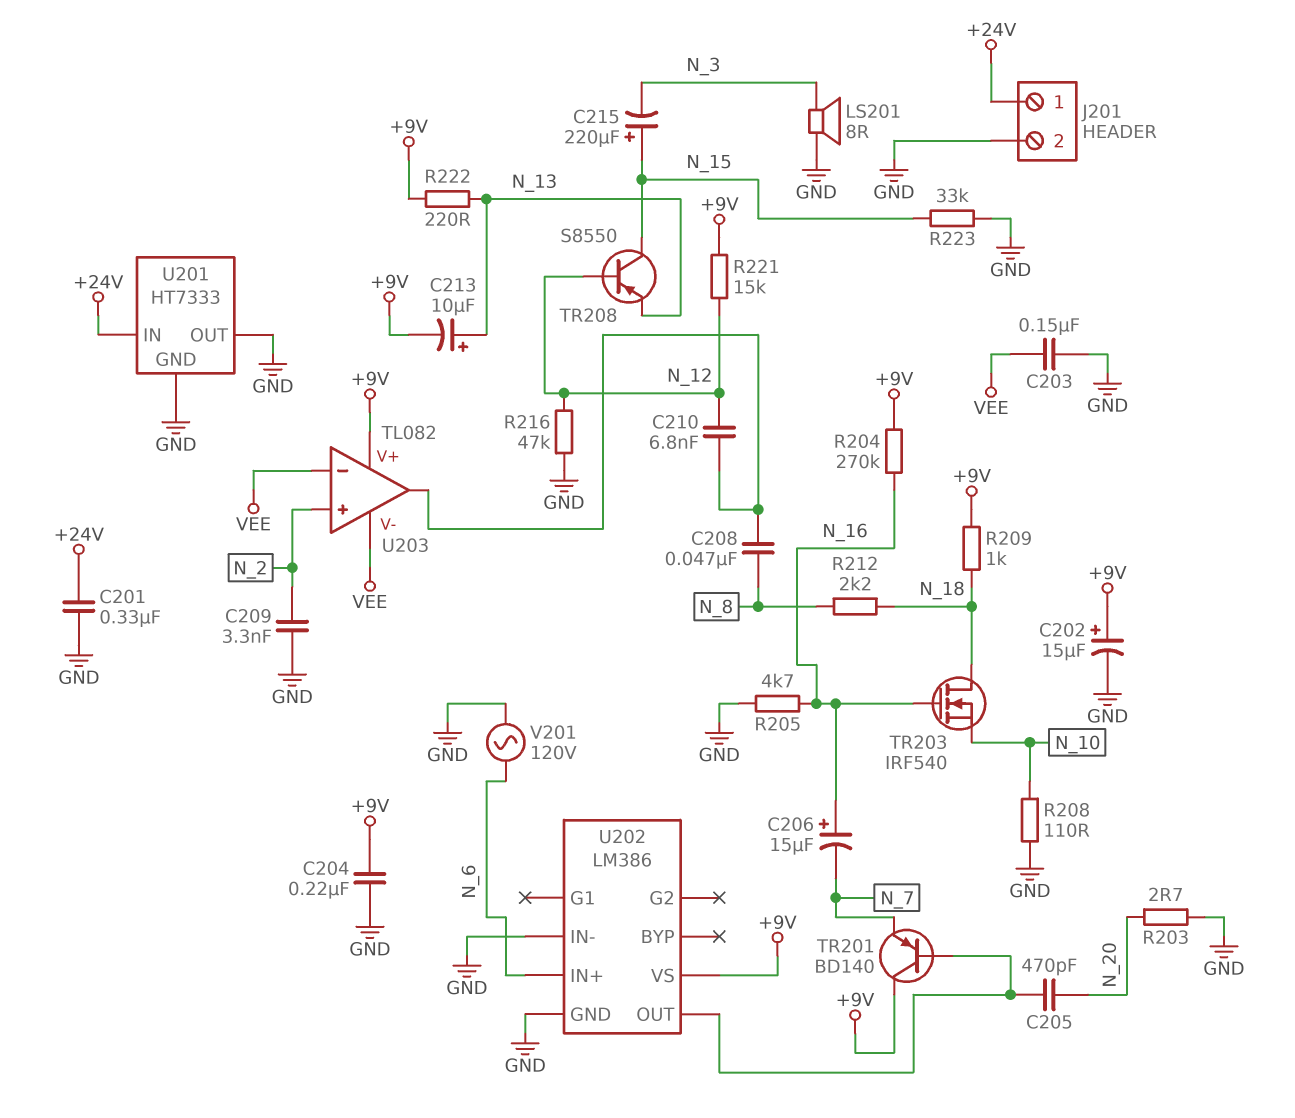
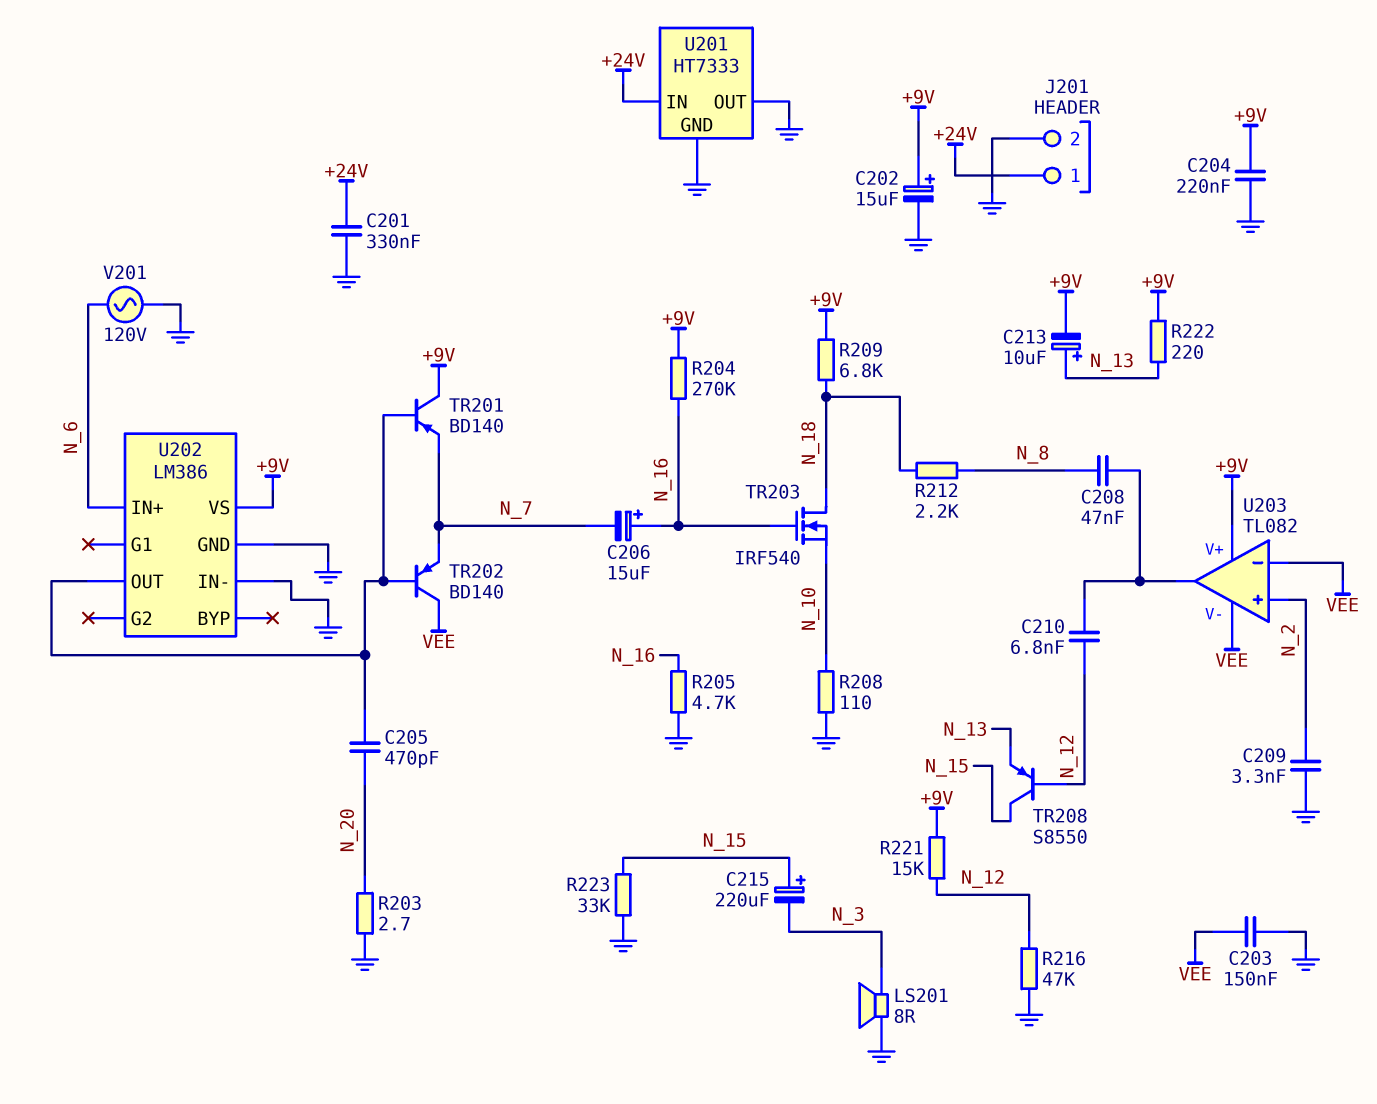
R209: 1k (+9V, N_18) -> 6.8k (+9V, N_18)
TR202: none -> PNP BD140 (B U202/OUT, C VEE, E N_7)

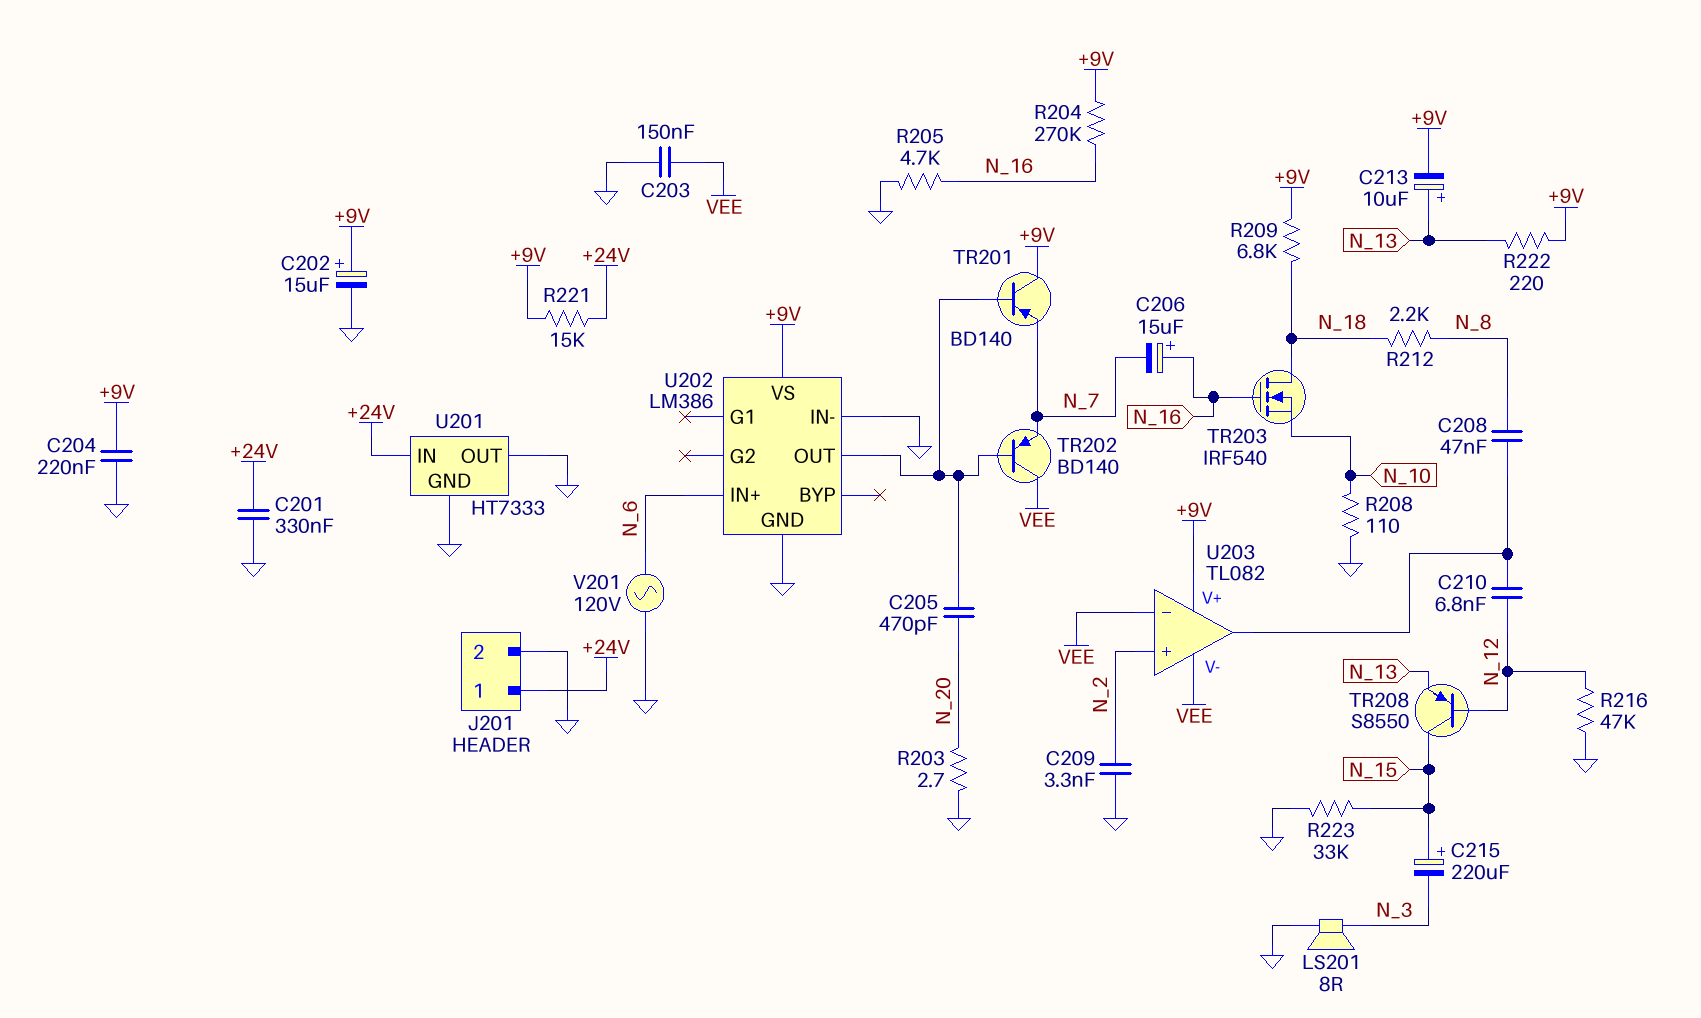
R221: 15k (+9V, N_12) -> 15k (+9V, +24V)

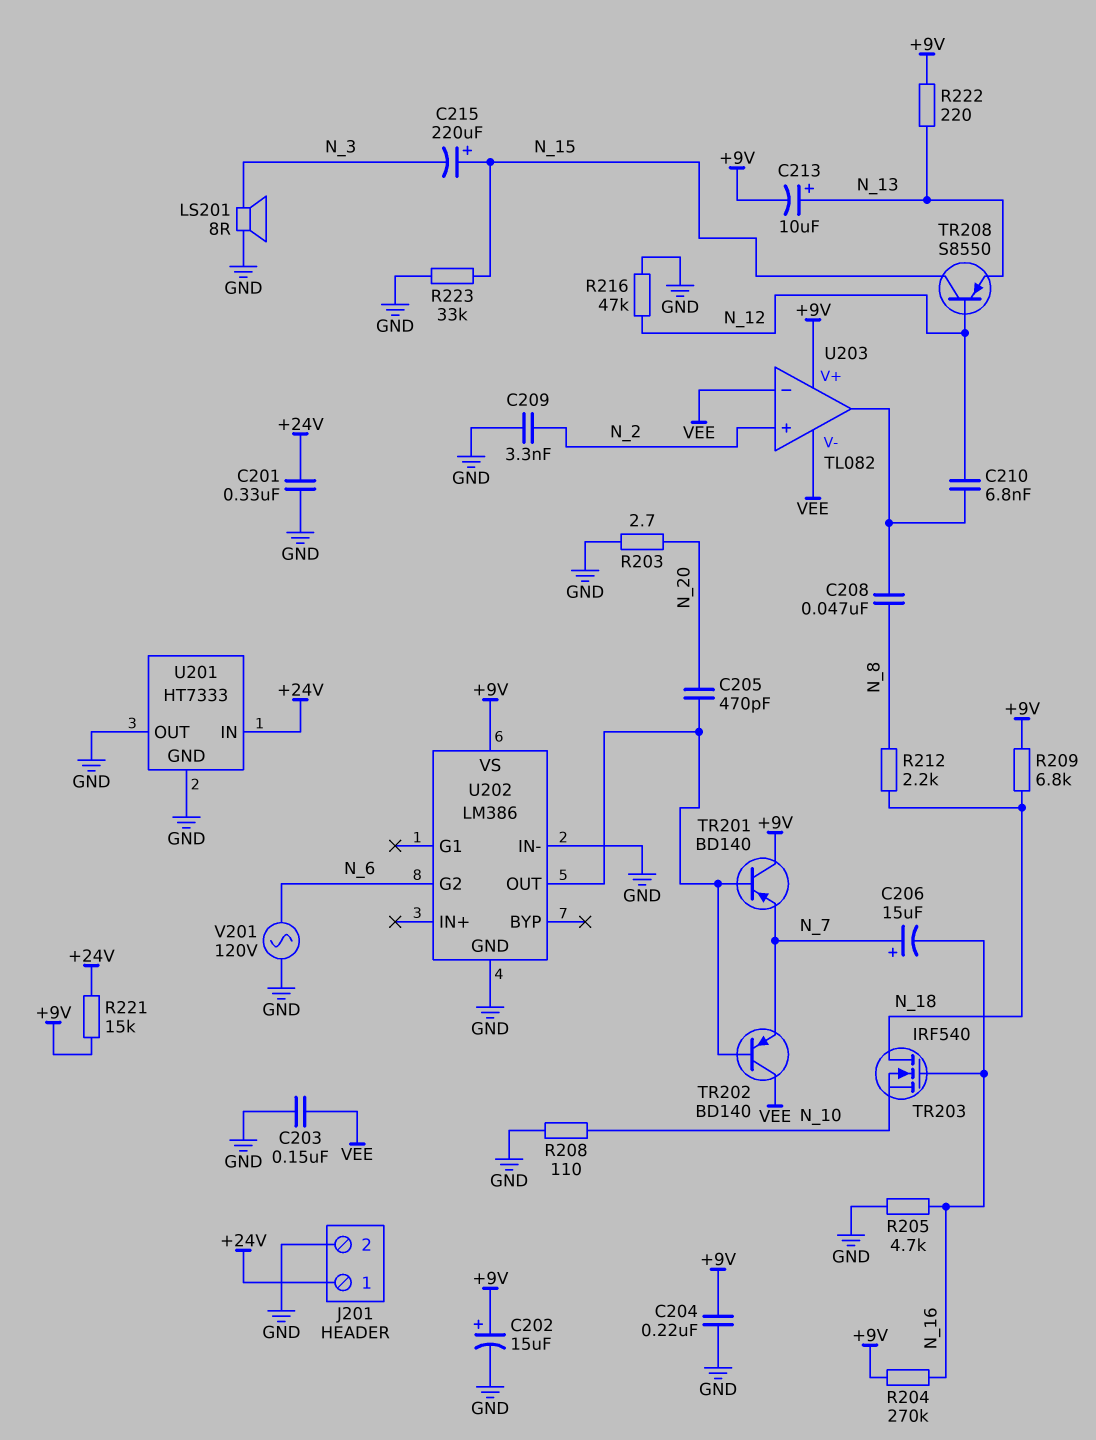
C206: 15uF (plus N_16, minus N_7) -> 15uF (plus N_7, minus N_16)
U202 pin G2: none -> N_6
U202 pin IN+: N_6 -> none

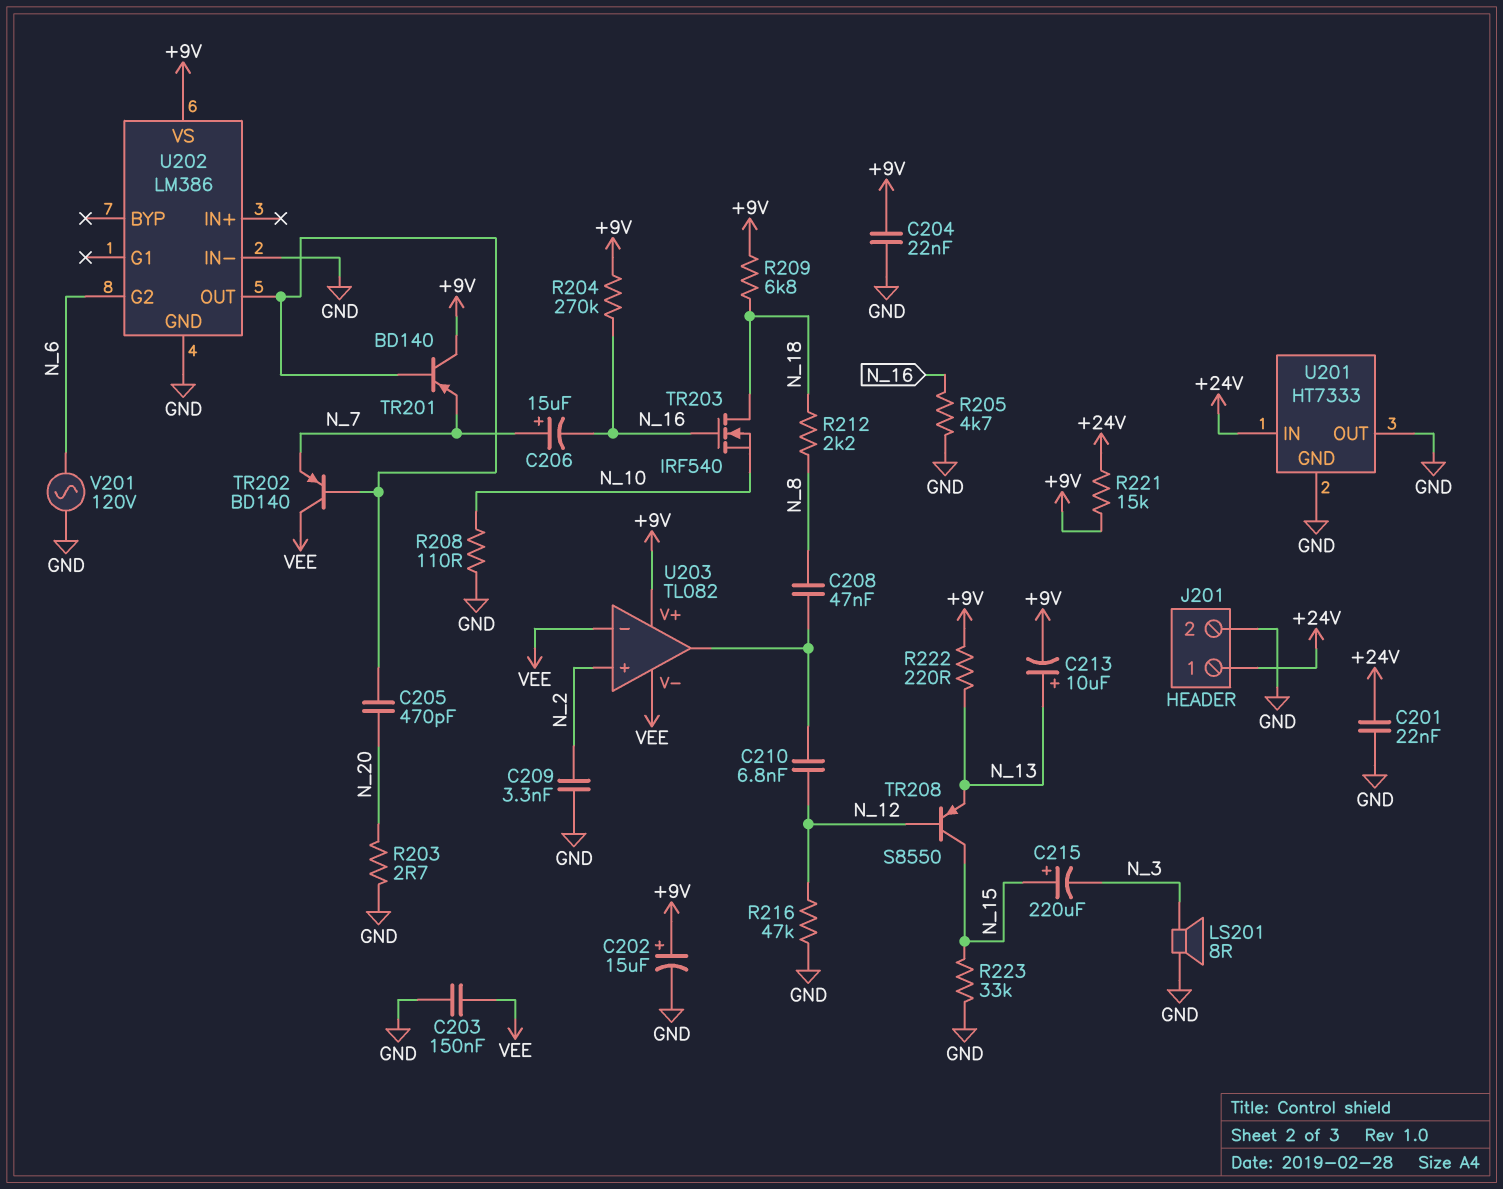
C201: 330nF (+24V, GND) -> 22nF (+24V, GND)
C204: 220nF (+9V, GND) -> 22nF (+9V, GND)

